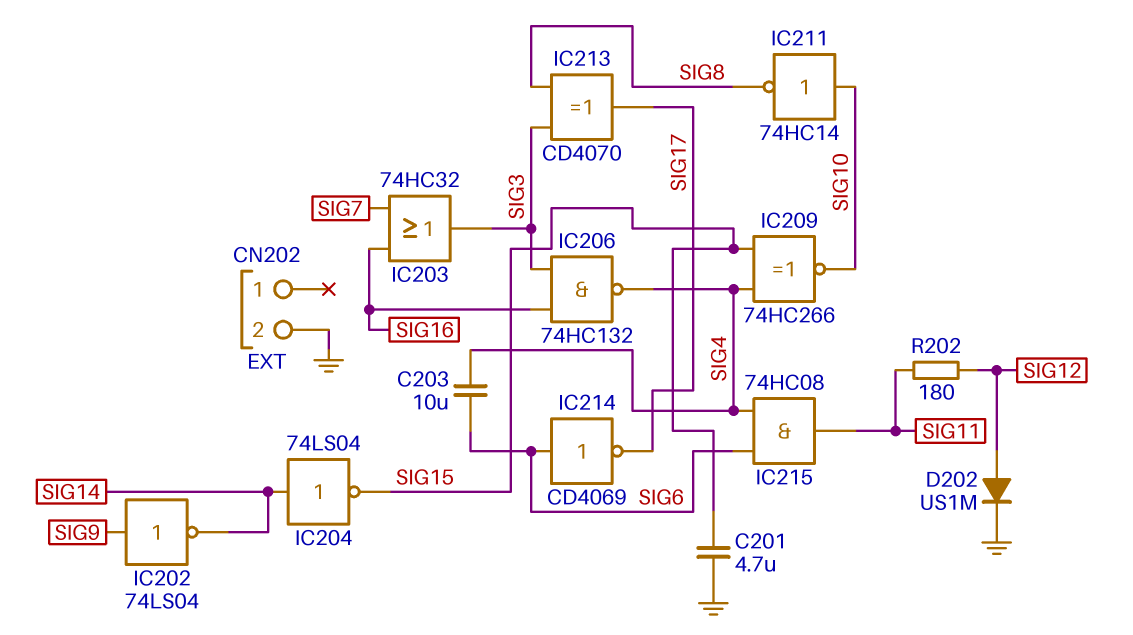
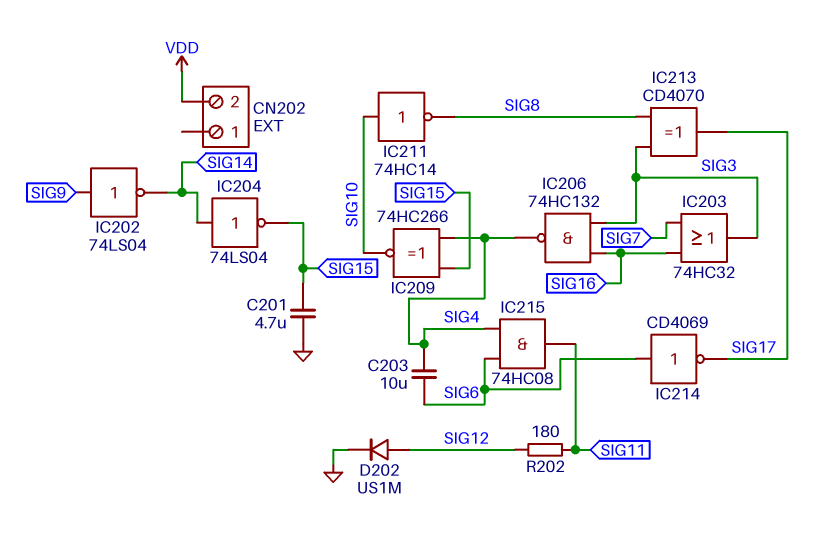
CN202 pin 2: GND -> VDD

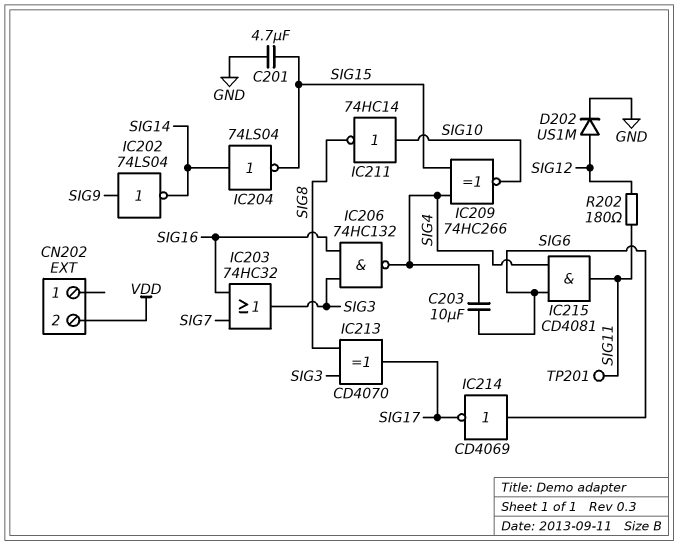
IC215: AND 74HC08 (in SIG4, in SIG6, out SIG11) -> AND CD4081 (in SIG4, in SIG6, out SIG11)
TP201: none -> test point (SIG11)

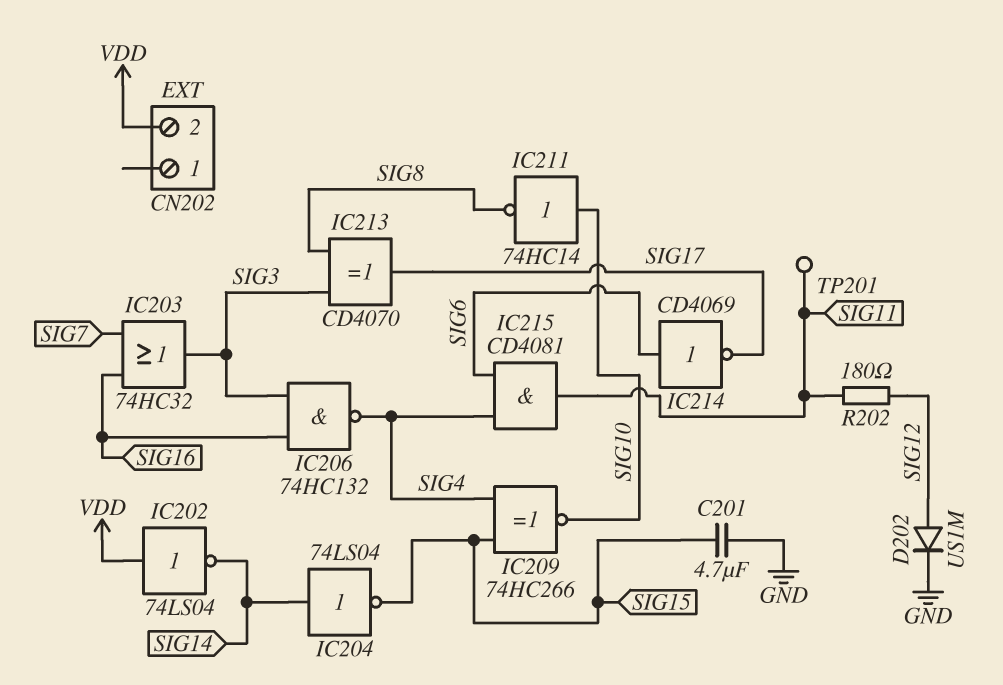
C203: 10uF (SIG4, SIG6) -> none
IC202: NOT 74LS04 (in SIG9, out SIG14) -> NOT 74LS04 (in VDD, out SIG14)

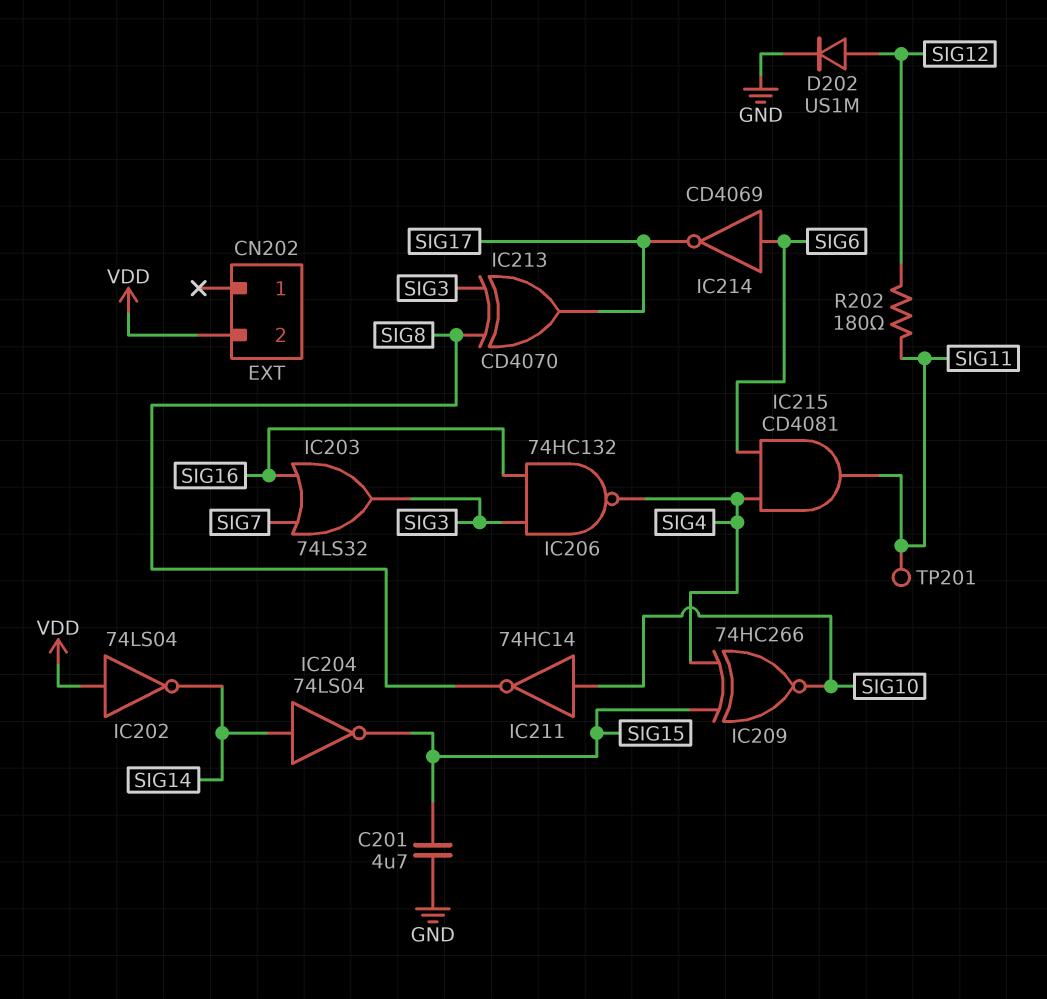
IC203: OR 74HC32 (in SIG7, in SIG16, out SIG3) -> OR 74LS32 (in SIG7, in SIG16, out SIG3)

